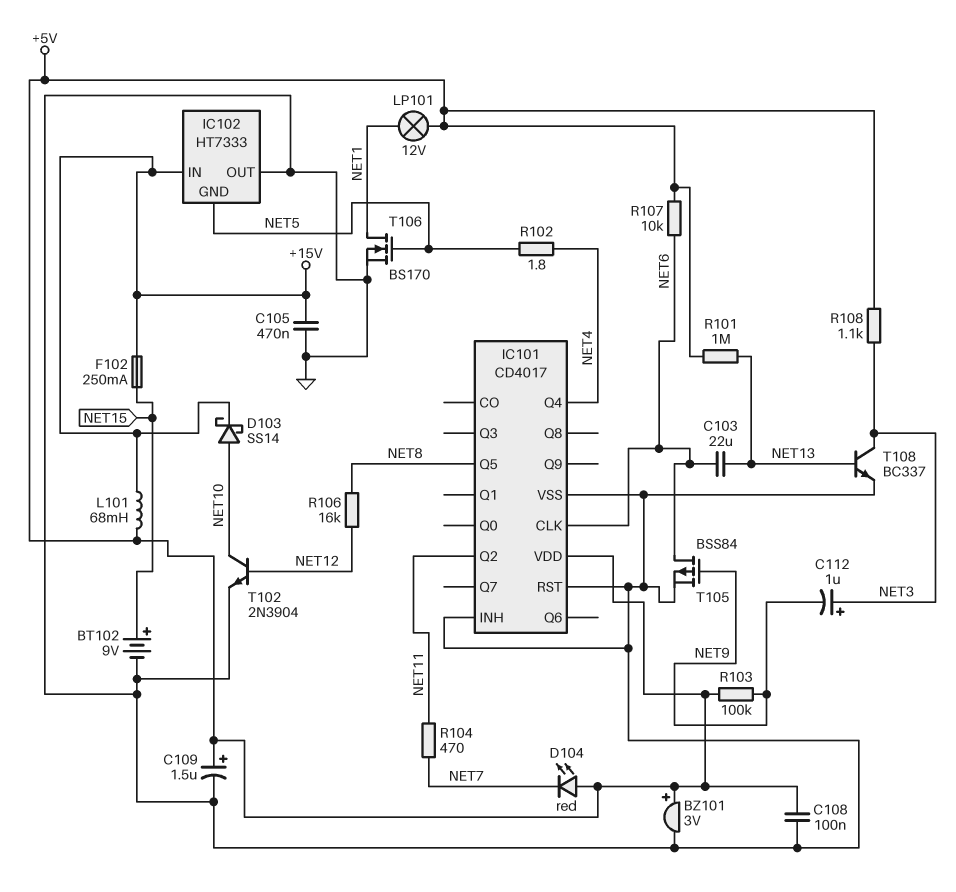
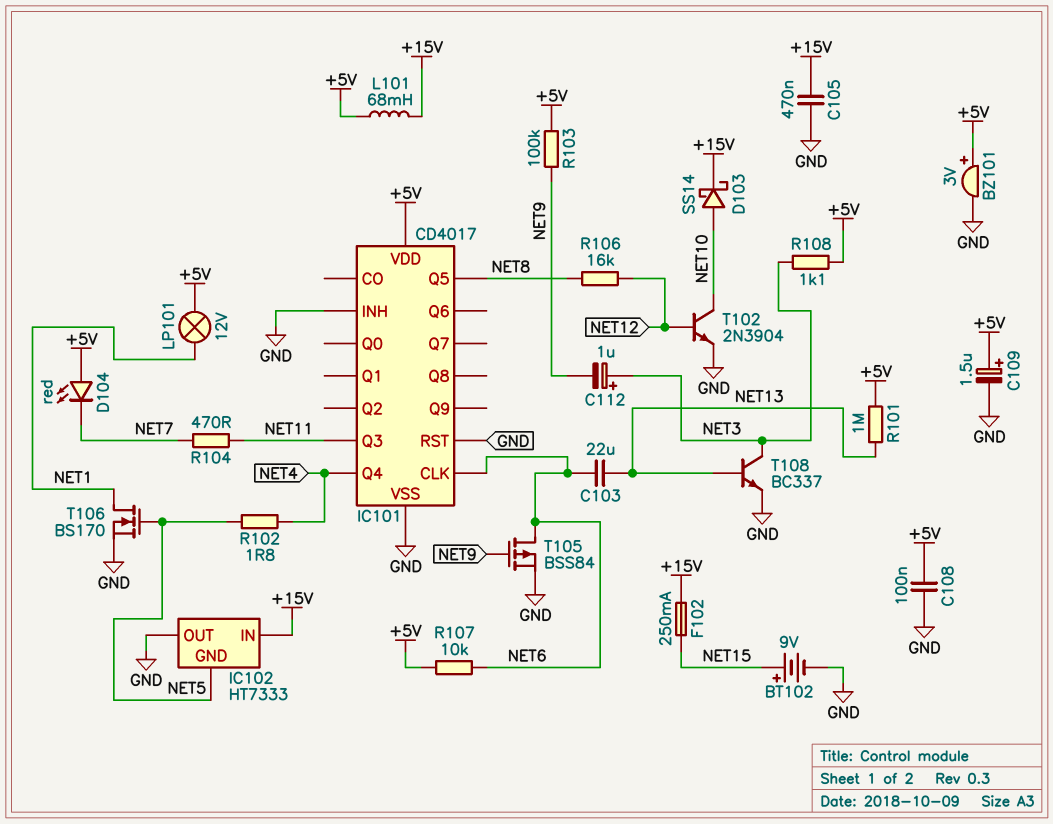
IC101 pin Q2: NET11 -> none
IC101 pin Q3: none -> NET11

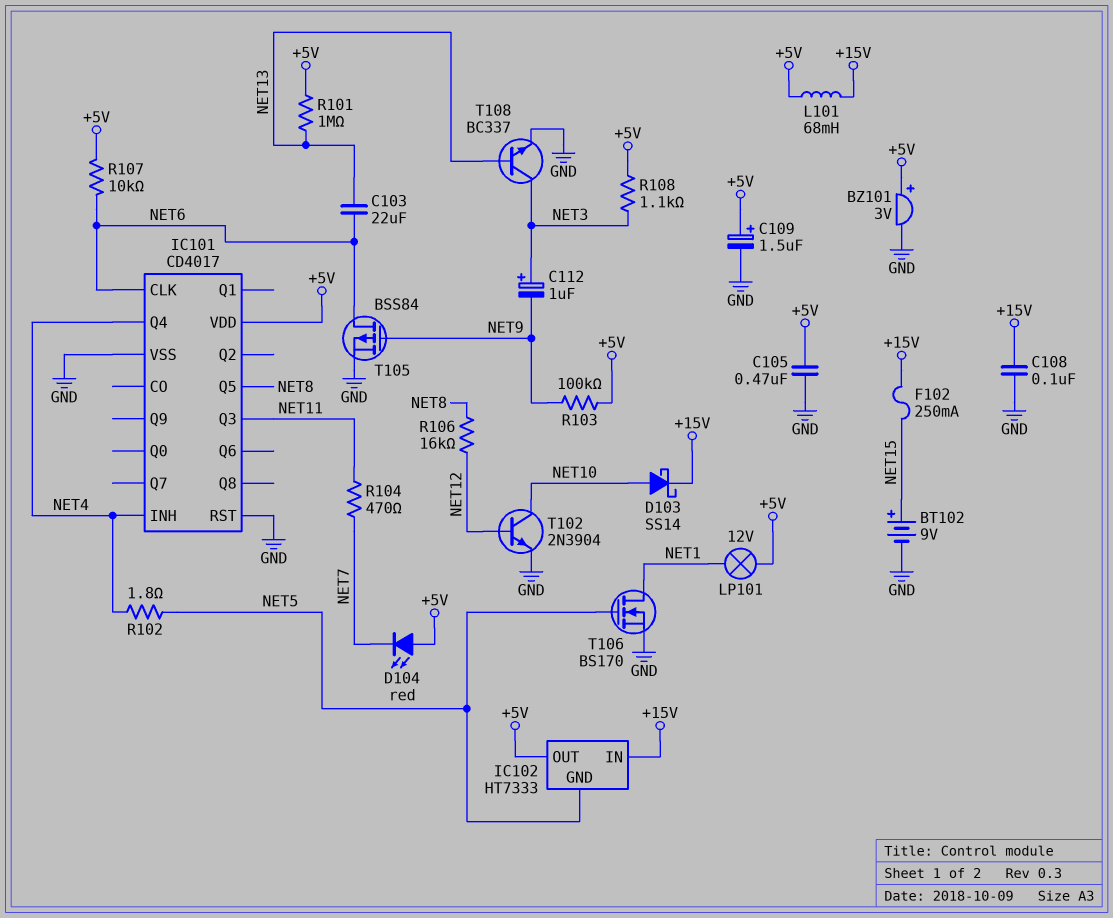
C105: 470nF (+15V, GND) -> 470nF (+5V, GND)
C108: 100nF (+5V, GND) -> 100nF (+15V, GND)
IC101 pin INH: GND -> NET4
IC102 pin OUT: GND -> +5V

